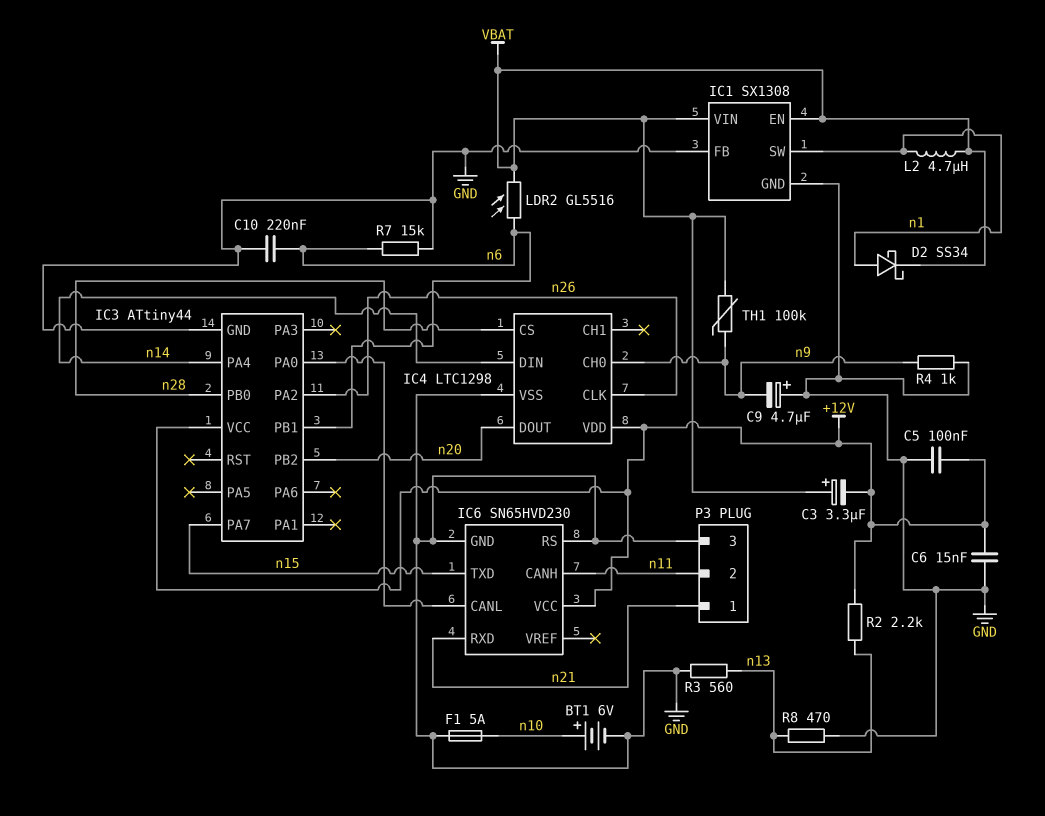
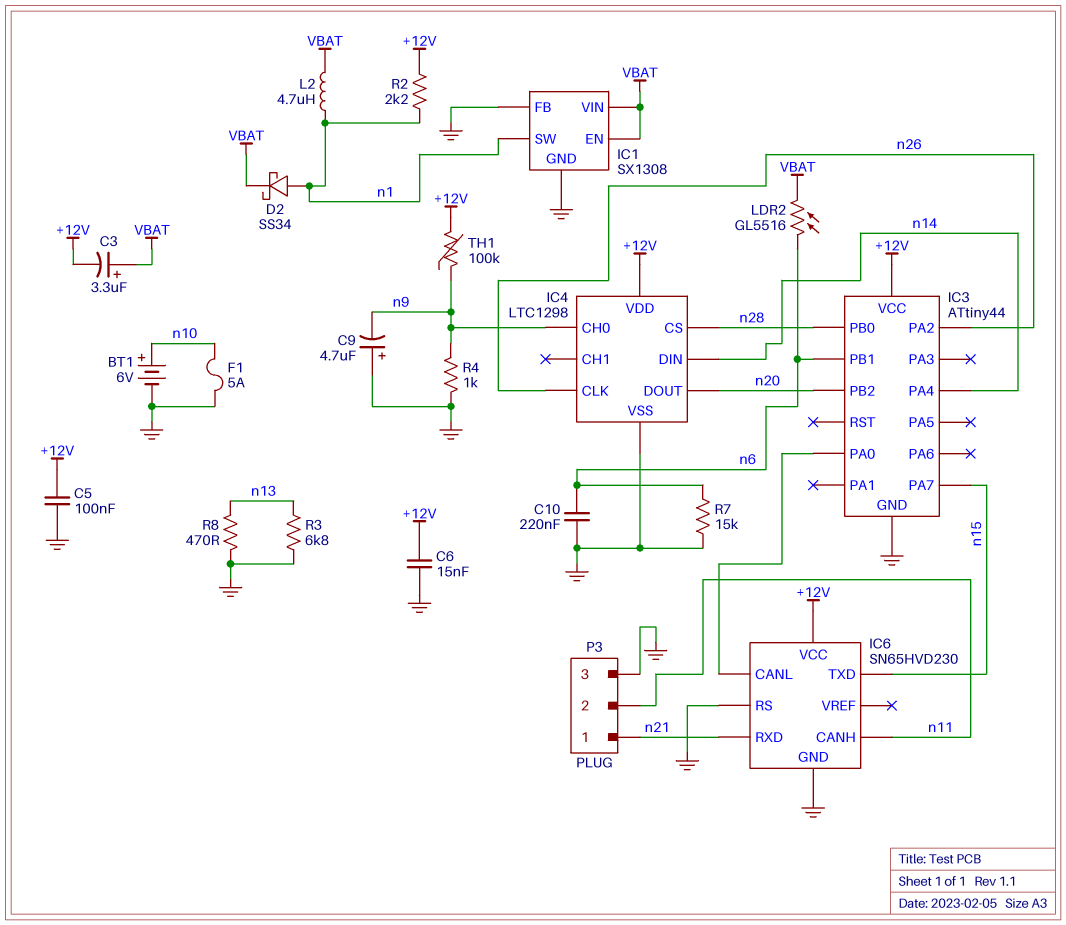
R2: 2.2k (+12V, n13) -> 2.2k (+12V, n1)
R3: 560 (GND, n13) -> 6.8k (GND, n13)
TH1: 100k (VBAT, n9) -> 100k (+12V, n9)

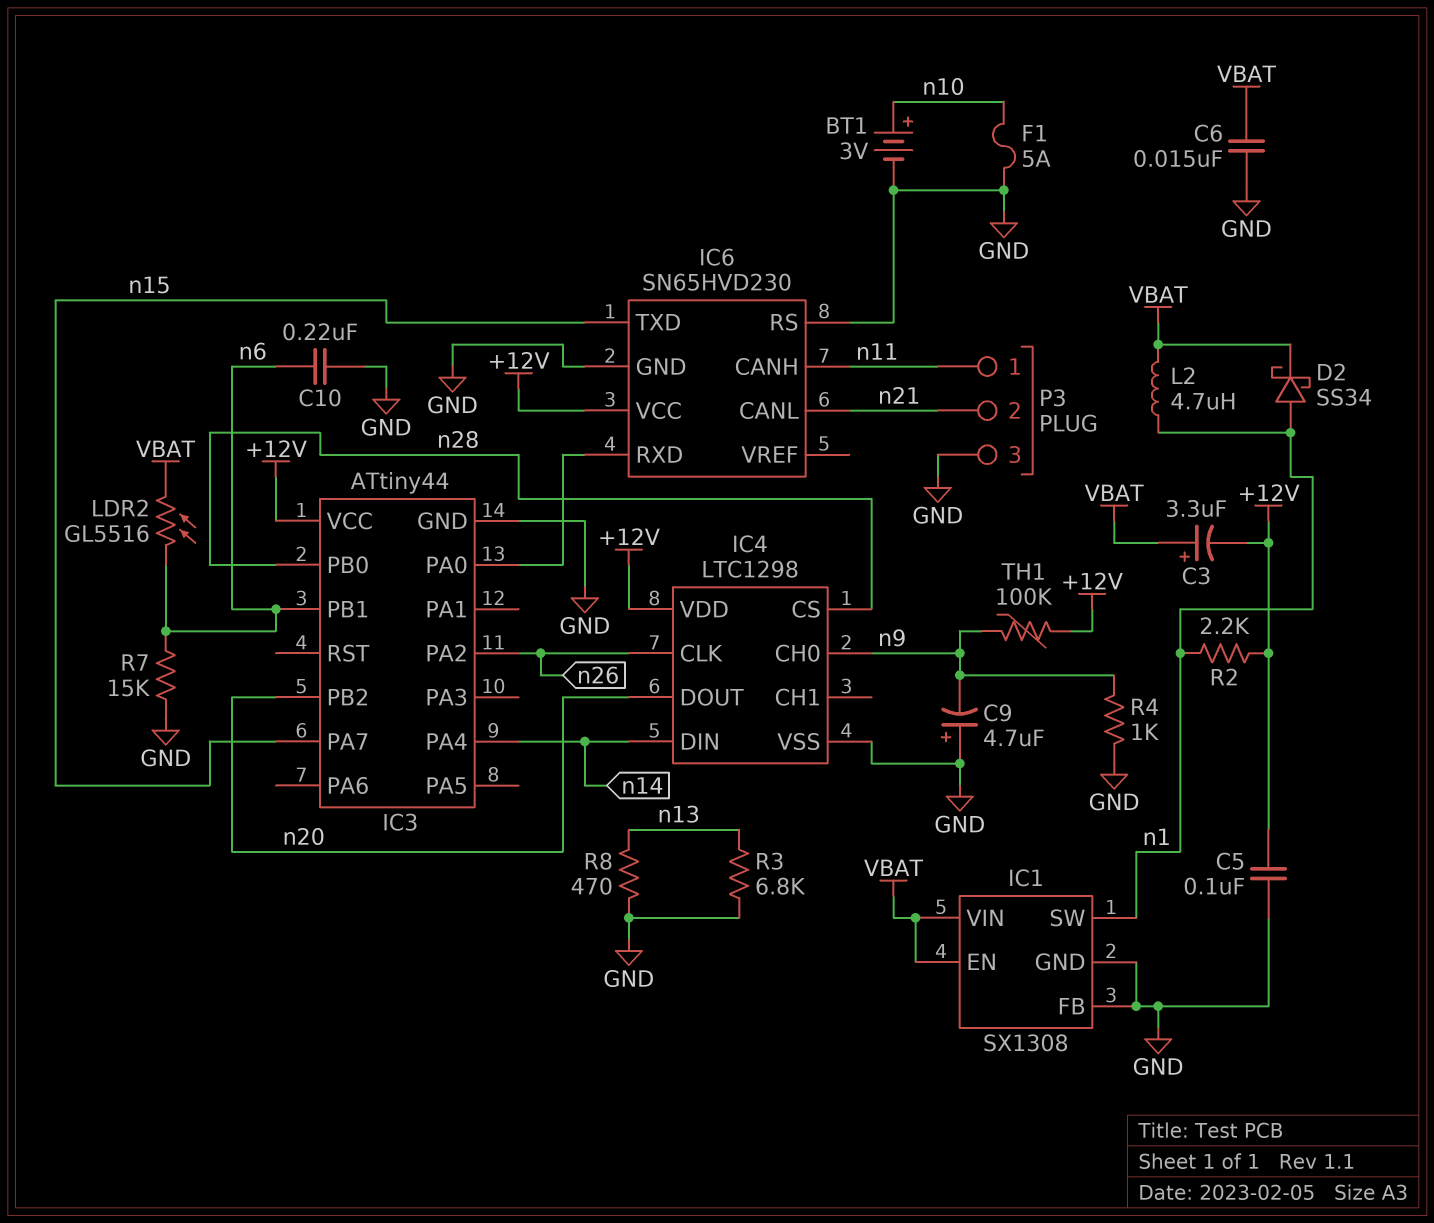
BT1: 6V (plus n10, minus GND) -> 3V (plus n10, minus GND)
C6: 15nF (+12V, GND) -> 15nF (GND, VBAT)
IC6 pin CANL: IC3/PA0 -> n21
IC6 pin RXD: n21 -> IC3/PA0
P3 pin 1: n21 -> n11
P3 pin 2: n11 -> n21

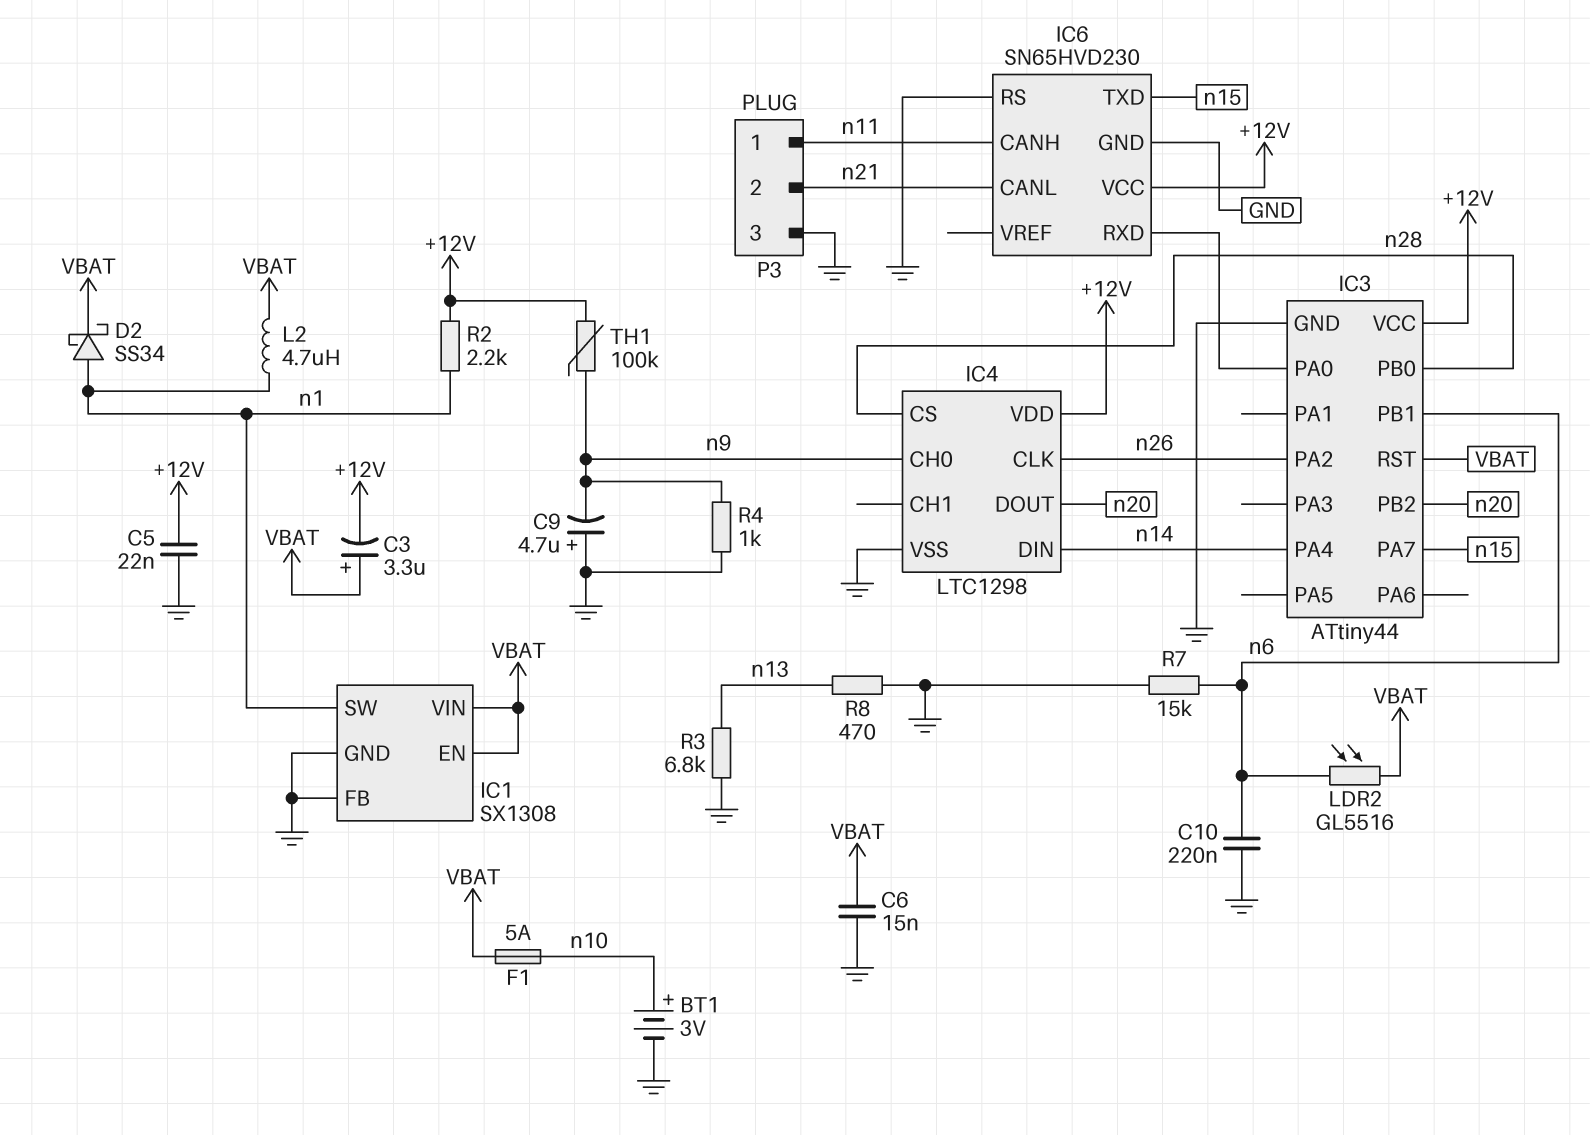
C5: 100nF (+12V, GND) -> 22nF (+12V, GND)
F1: 5A (GND, n10) -> 5A (VBAT, n10)
IC3 pin RST: none -> VBAT

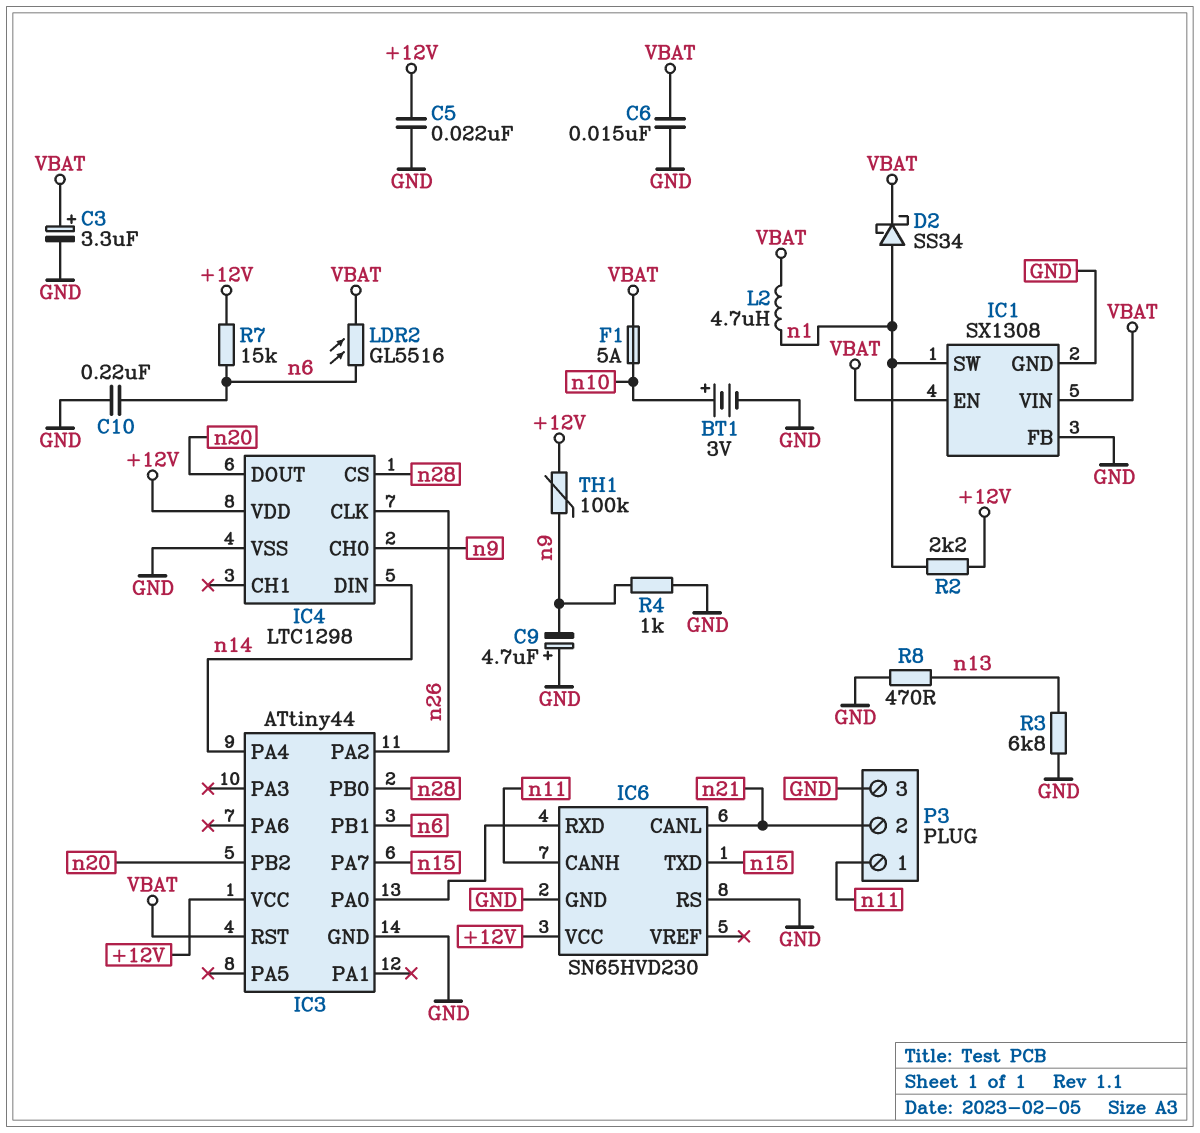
C3: 3.3uF (plus VBAT, minus +12V) -> 3.3uF (plus VBAT, minus GND)
R7: 15k (GND, n6) -> 15k (+12V, n6)

